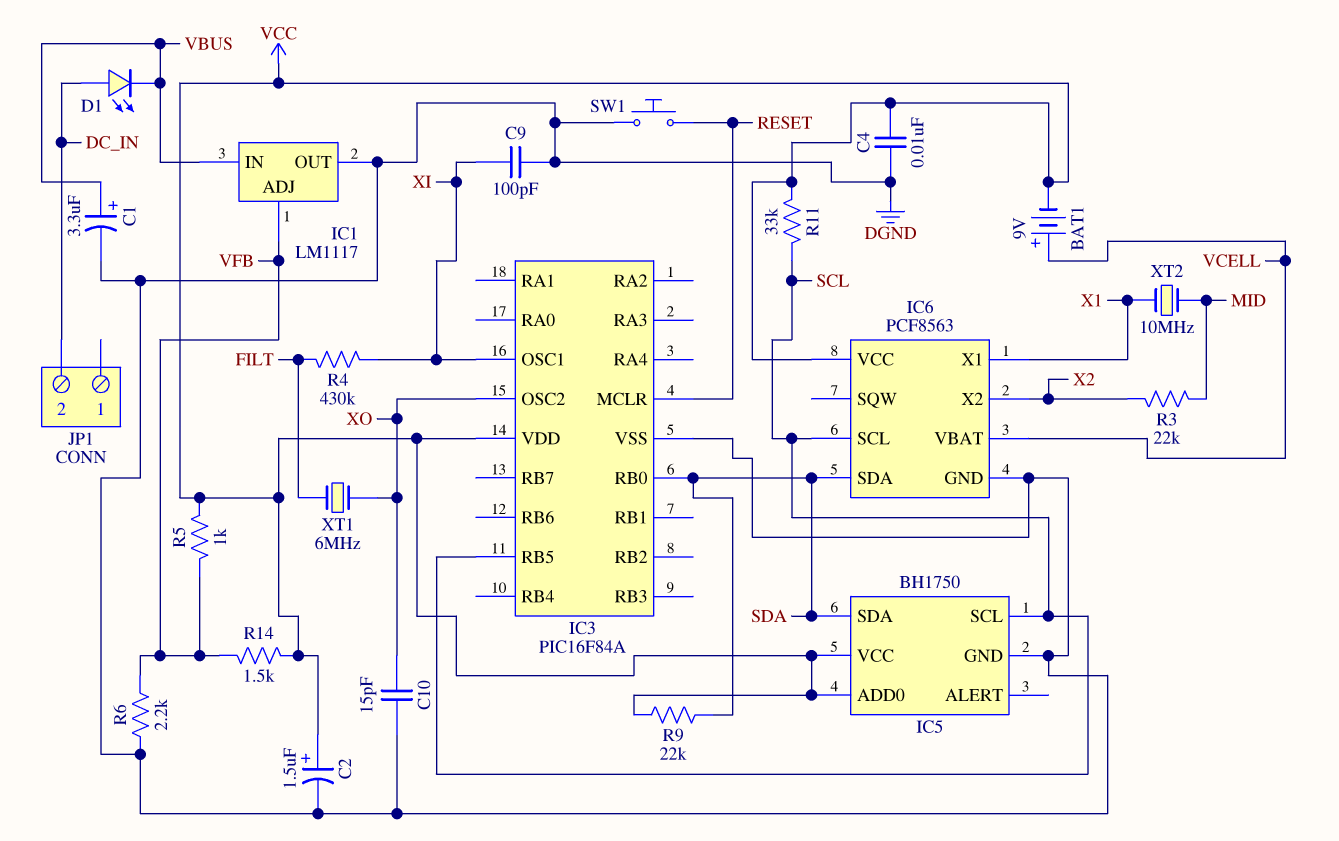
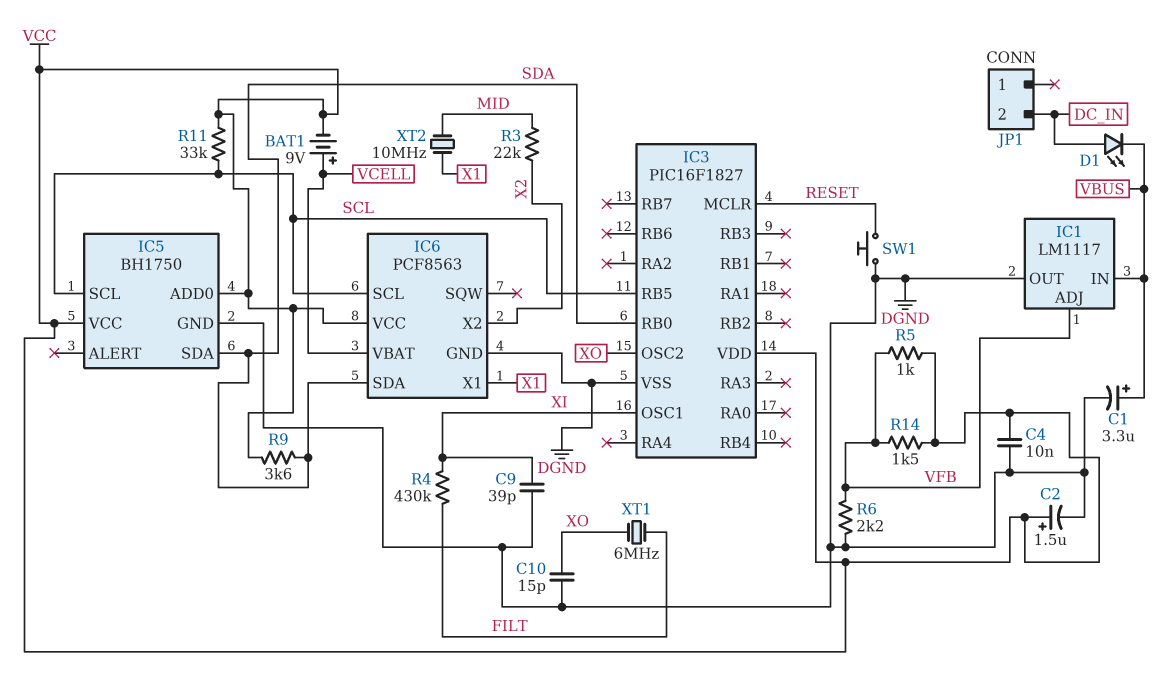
C9: 100pF (DGND, XI) -> 39pF (DGND, XI)
IC3: PIC16F84A -> PIC16F1827
R9: 22k (SDA, VCC) -> 3.6k (SDA, VCC)

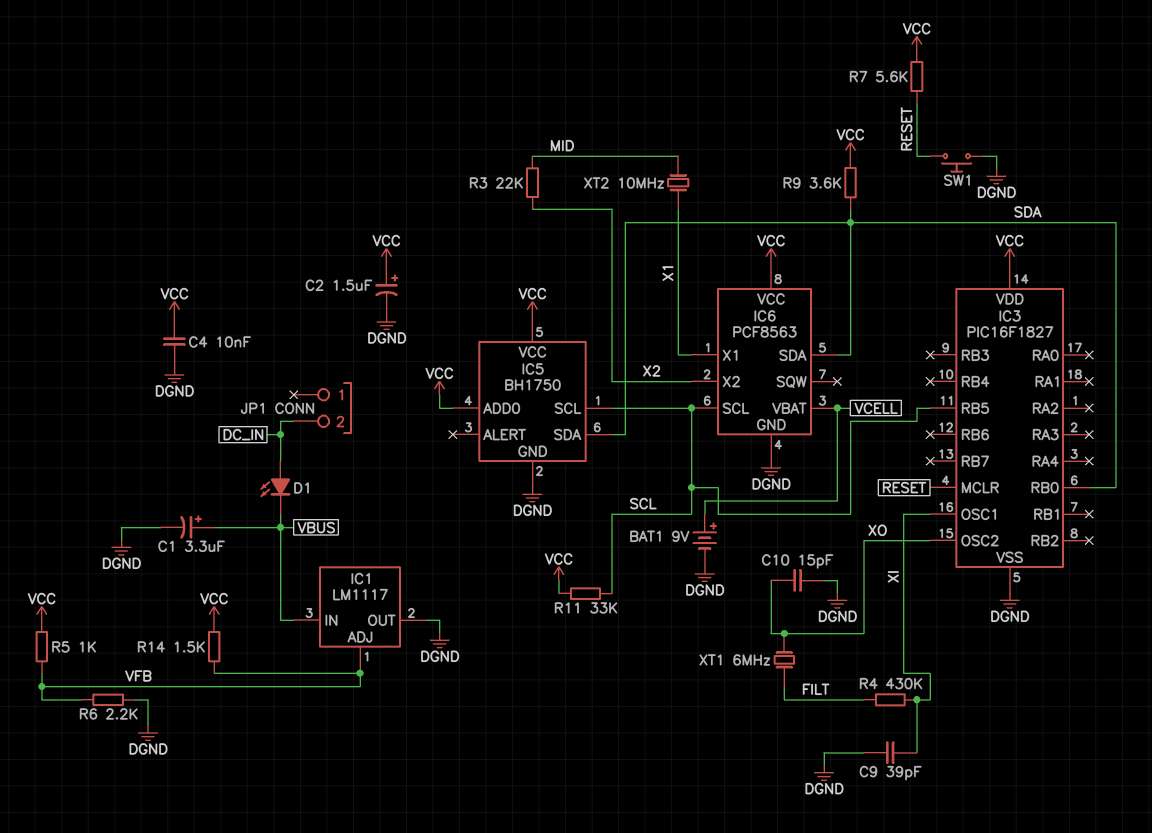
BAT1: 9V (plus VCELL, minus VCC) -> 9V (plus VCELL, minus DGND)
R7: none -> 5.6k (RESET, VCC)

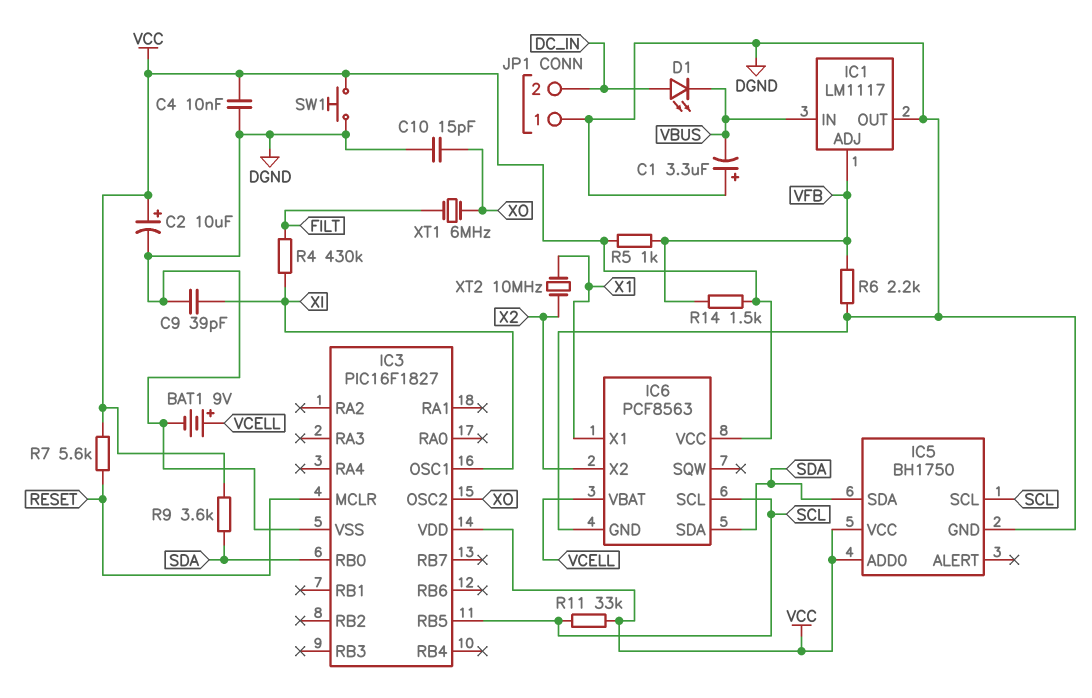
C1: 3.3uF (plus VBUS, minus DGND) -> 3.3uF (plus DGND, minus VBUS)
C2: 1.5uF (plus VCC, minus DGND) -> 10uF (plus VCC, minus DGND)
JP1 pin 1: none -> DGND
R3: 22k (MID, X2) -> none
SW1: button (DGND, RESET) -> button (DGND, VCC)
XT2: 10MHz (MID, X1) -> 10MHz (X1, X2)

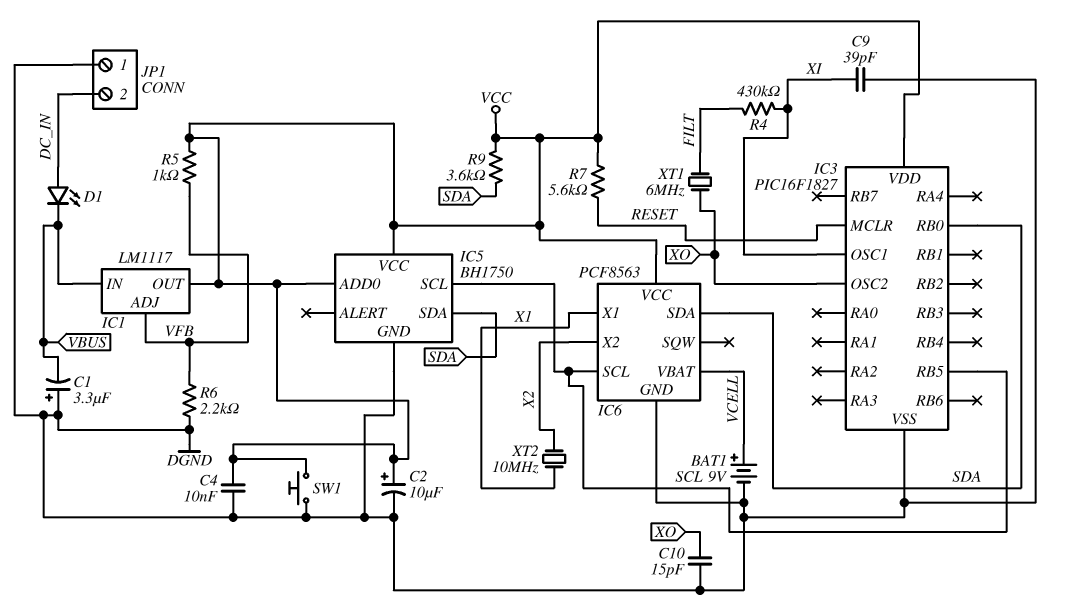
IC1 pin OUT: DGND -> VCC
R11: 33k (SCL, VCC) -> none
R14: 1.5k (VCC, VFB) -> none

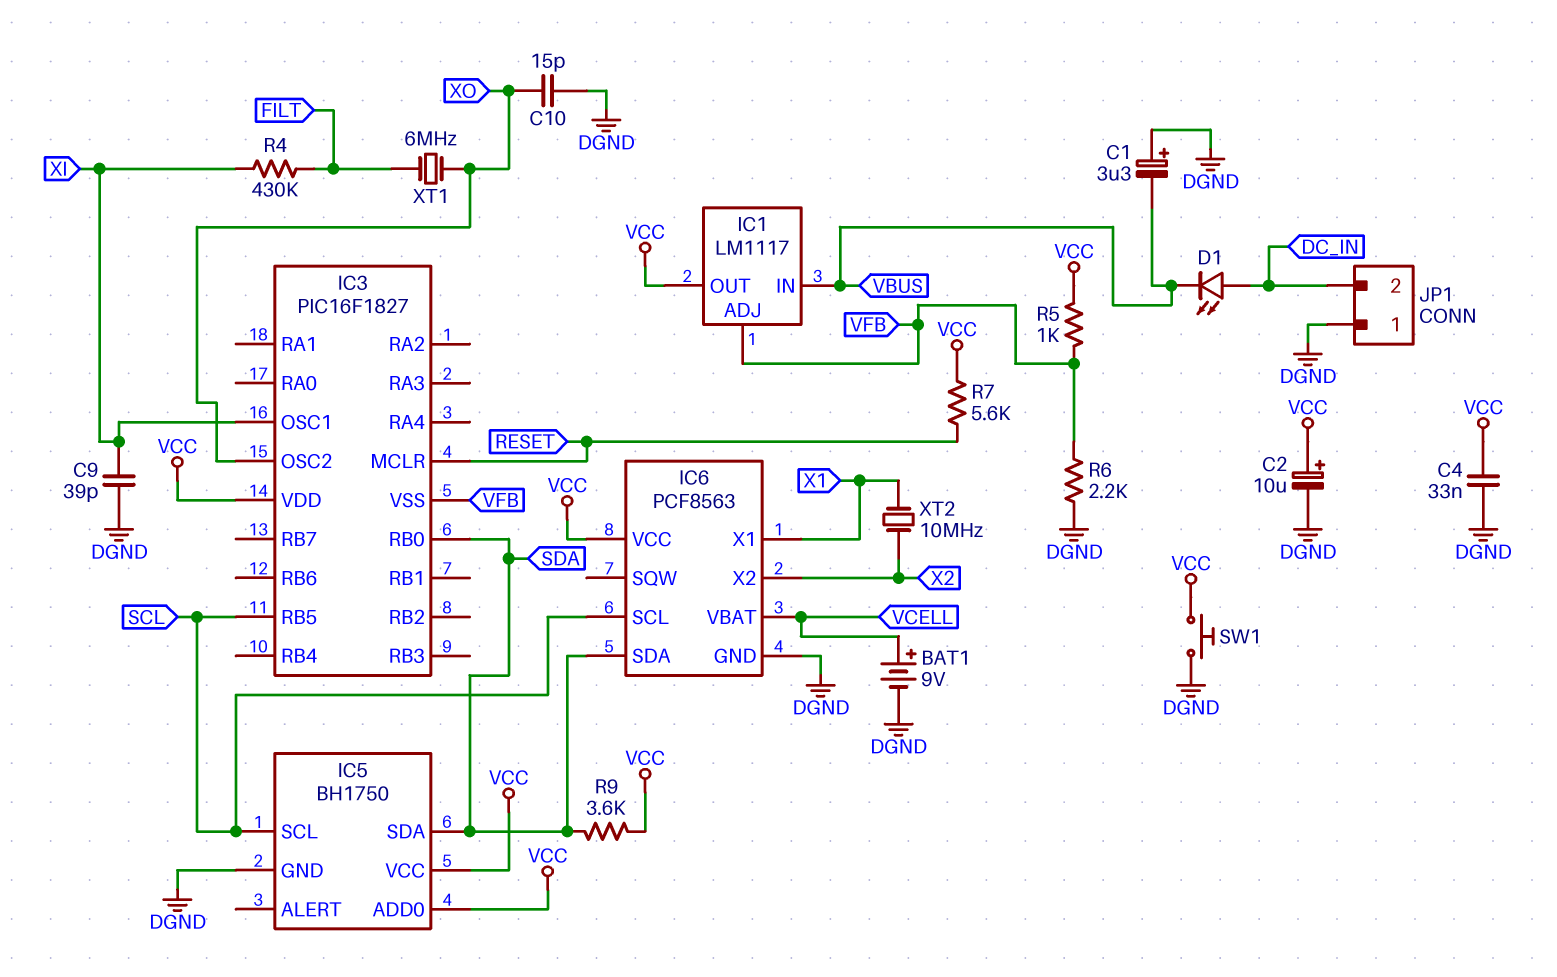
C4: 10nF (DGND, VCC) -> 33nF (DGND, VCC)
IC3 pin VSS: DGND -> VFB

